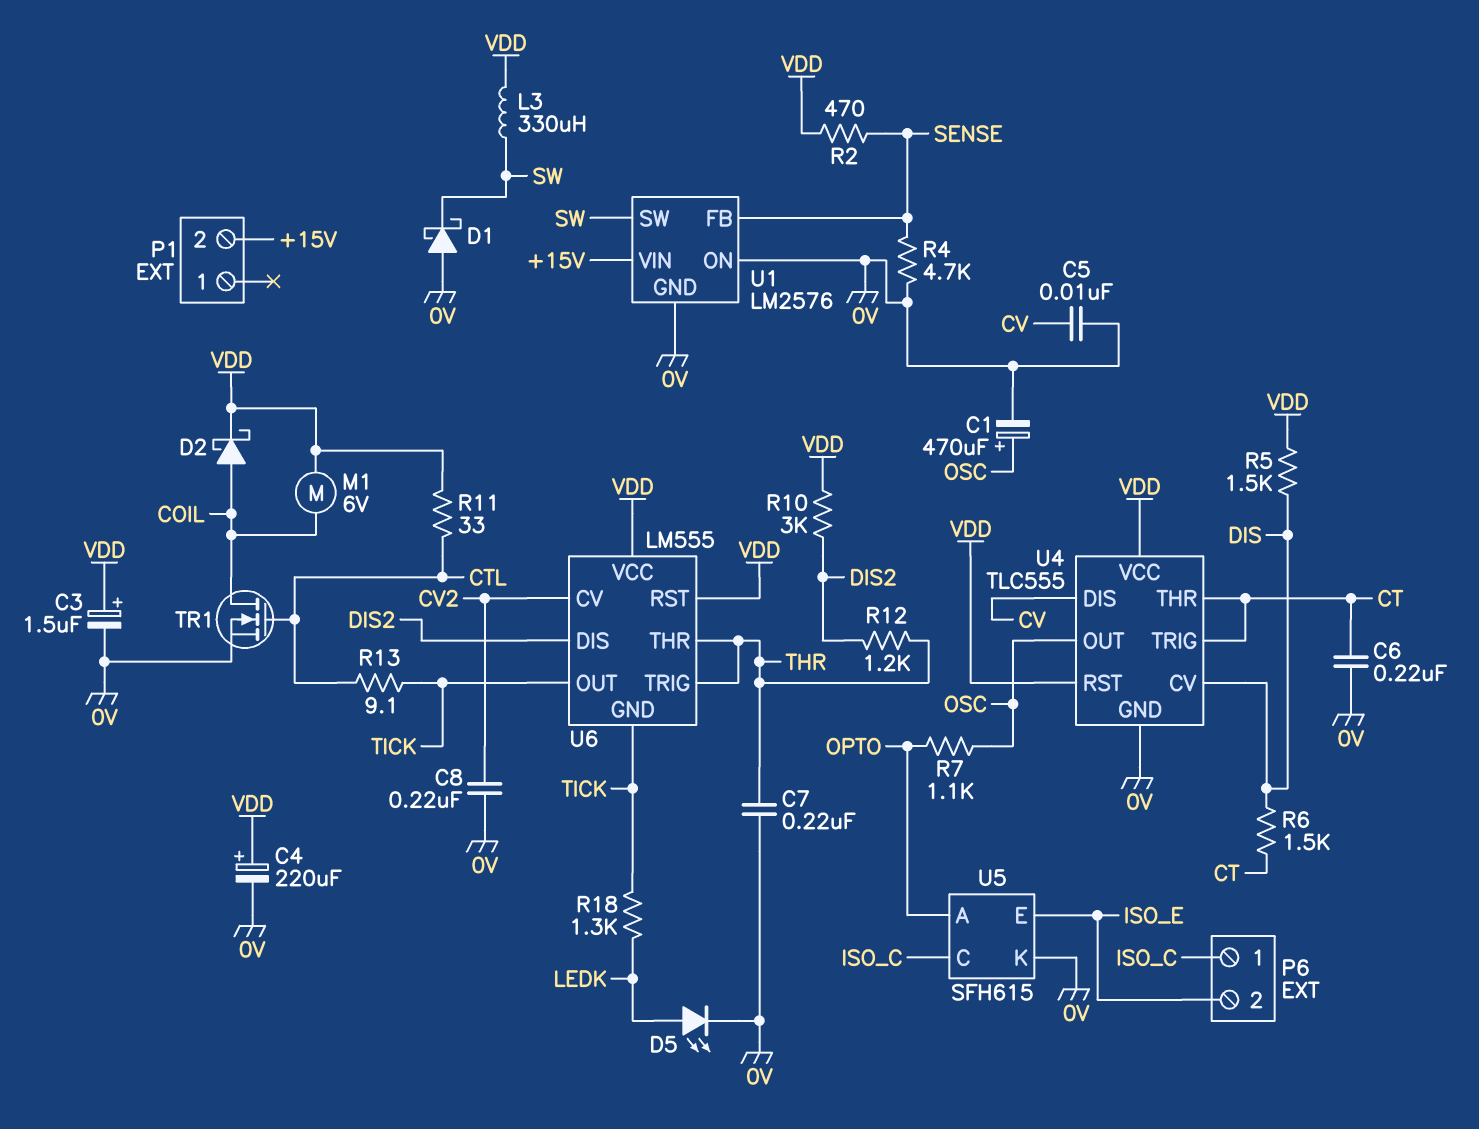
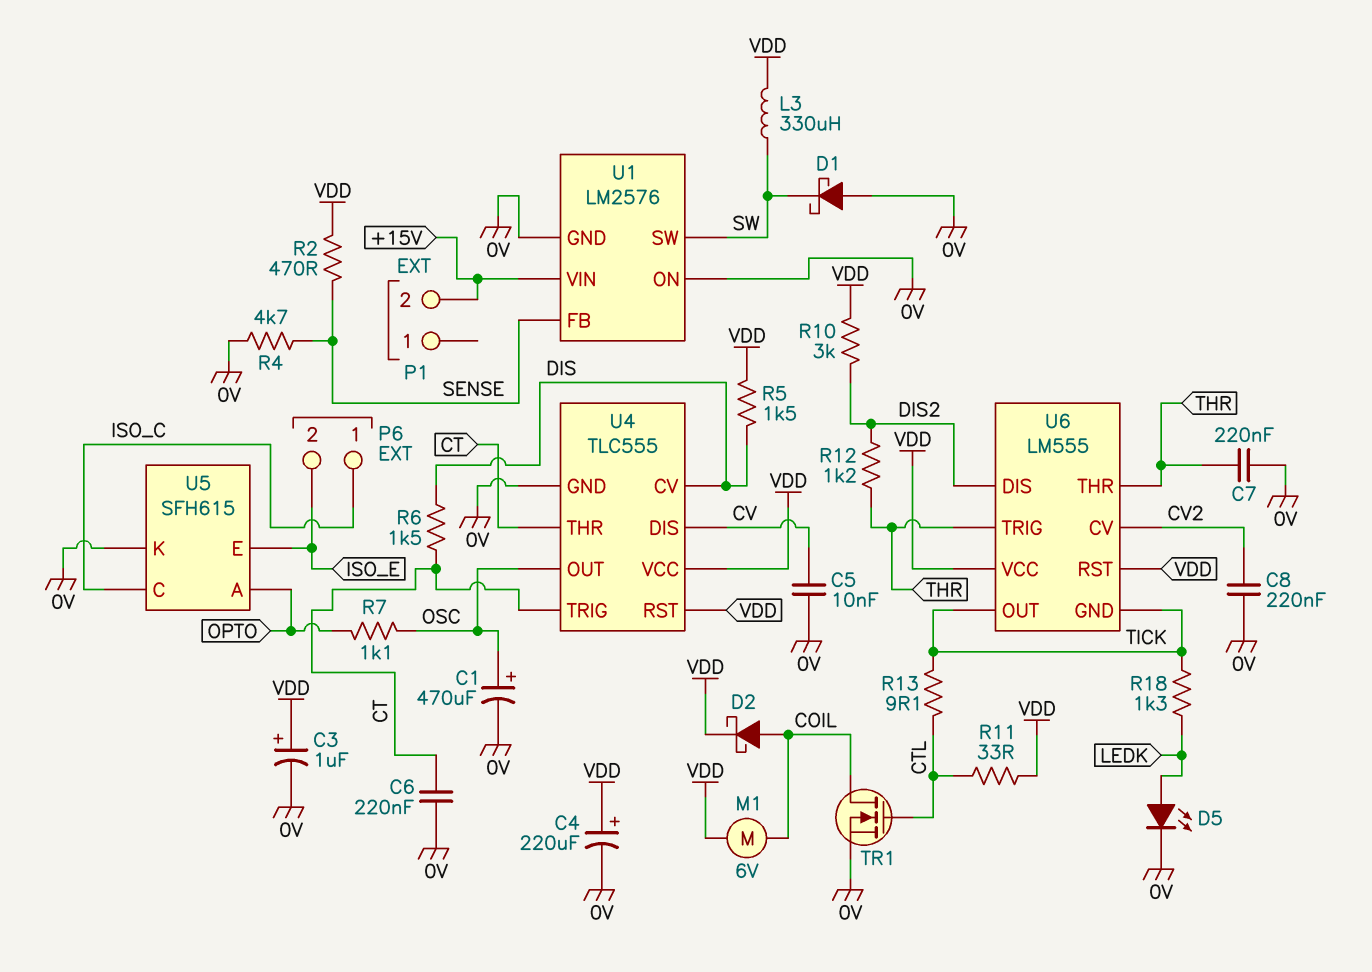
C3: 1.5uF (plus VDD, minus 0V) -> 1uF (plus VDD, minus 0V)

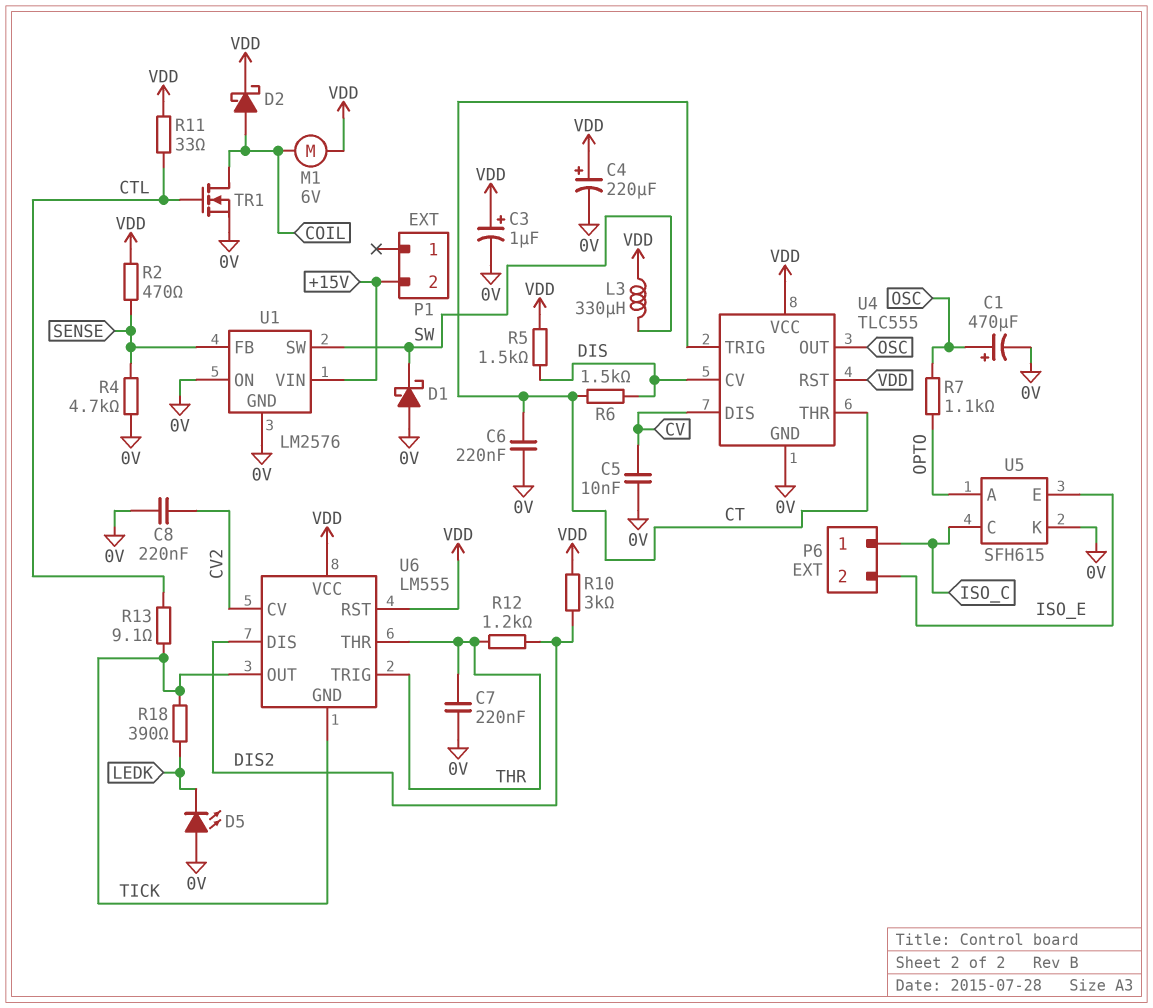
D5: LED (A LEDK, K 0V) -> LED (A 0V, K LEDK)
R18: 1.3k (LEDK, TICK) -> 390 (LEDK, TICK)

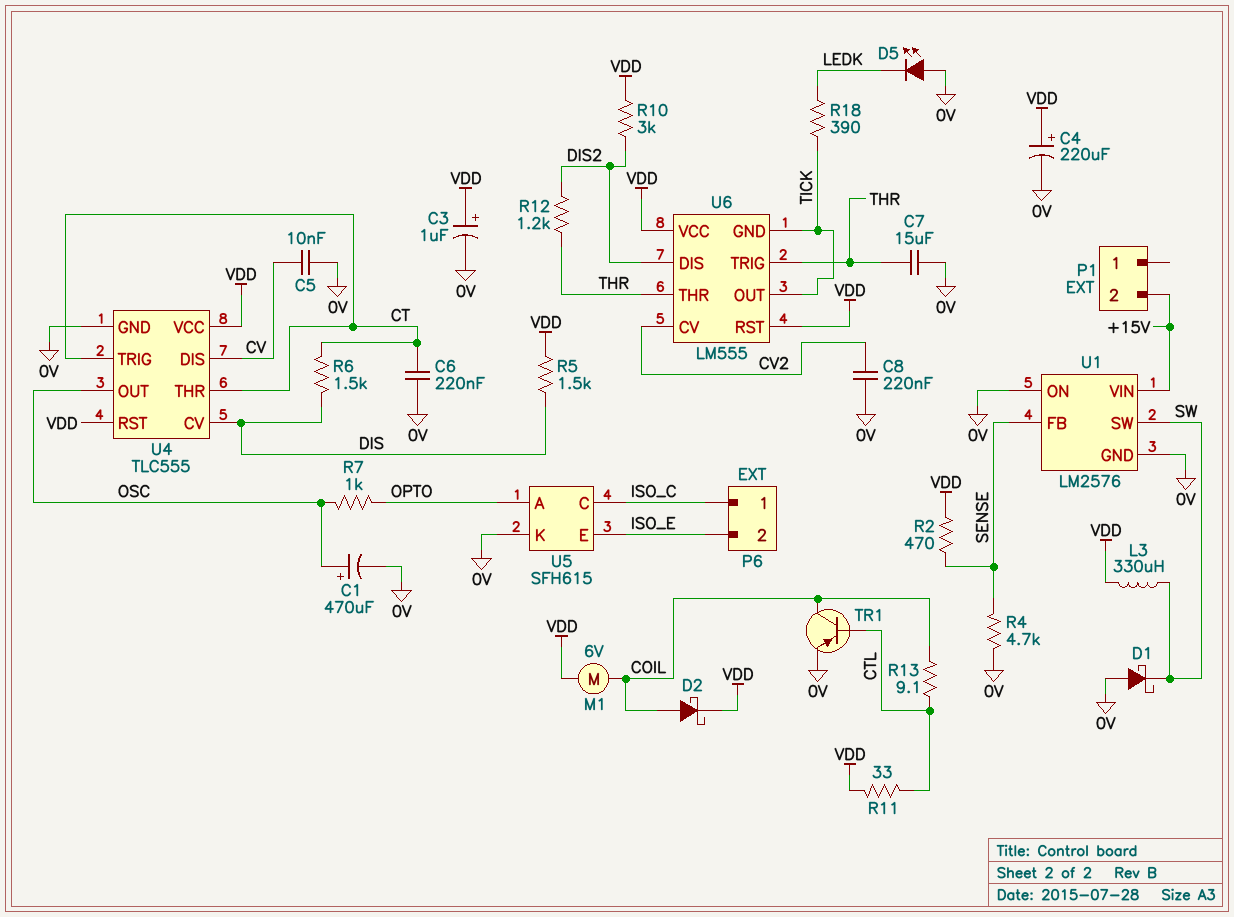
C7: 220nF (0V, THR) -> 15uF (0V, THR)
R7: 1.1k (OPTO, OSC) -> 1k (OPTO, OSC)
R13: 9.1 (CTL, TICK) -> 9.1 (COIL, CTL)
TR1: NMOS (G CTL, D COIL, S 0V) -> PNP (B CTL, C COIL, E 0V)

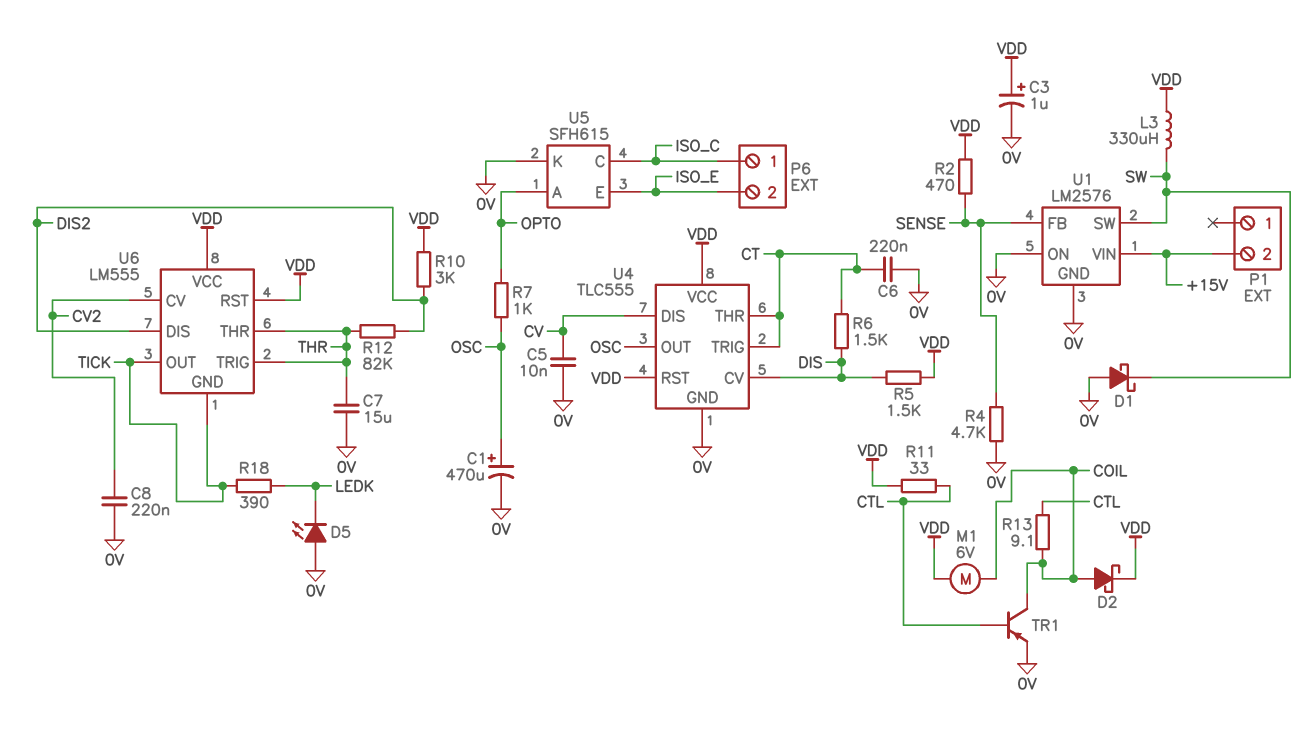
C4: 220uF (plus VDD, minus 0V) -> none
R12: 1.2k (DIS2, THR) -> 82k (DIS2, THR)

